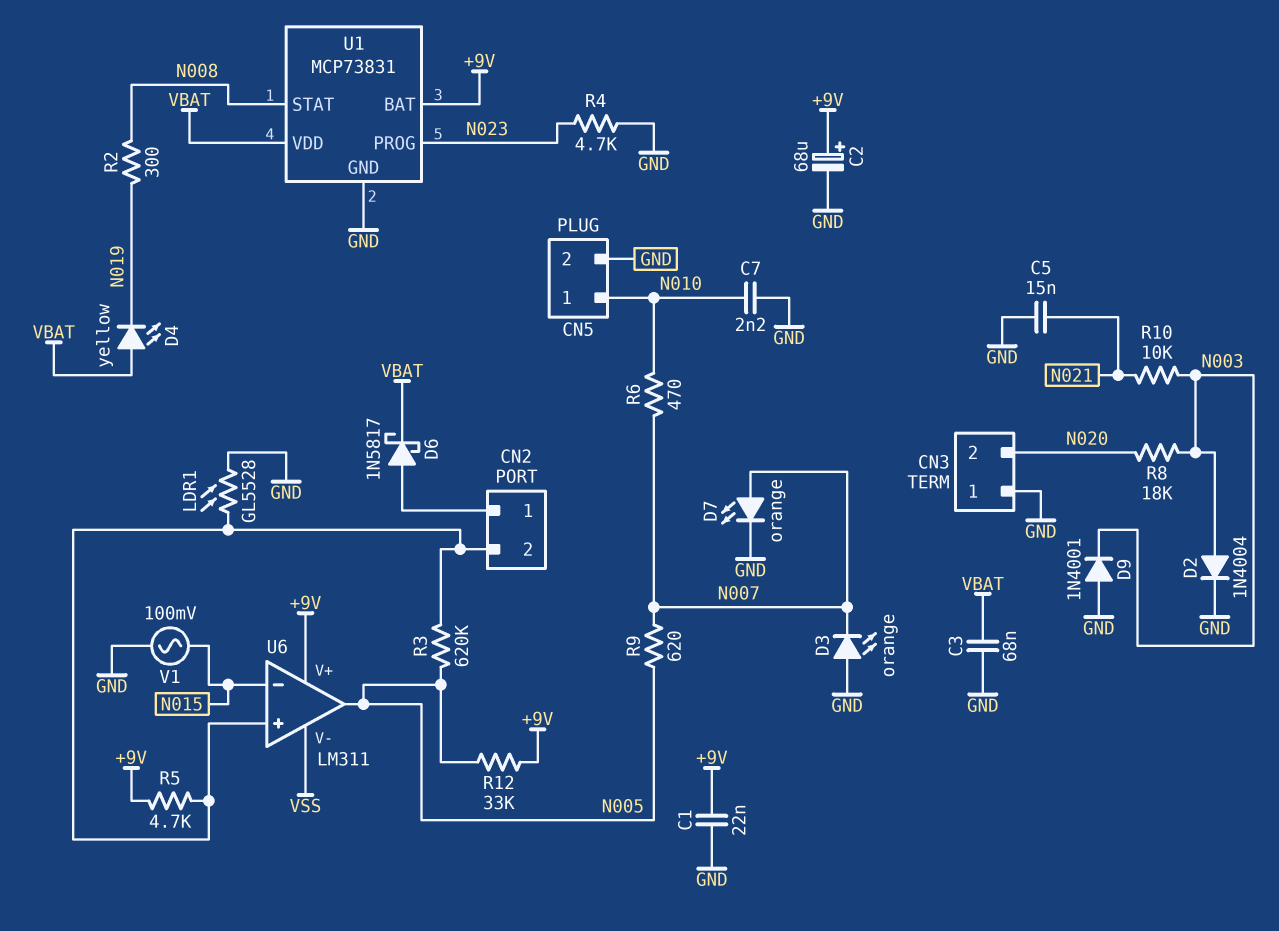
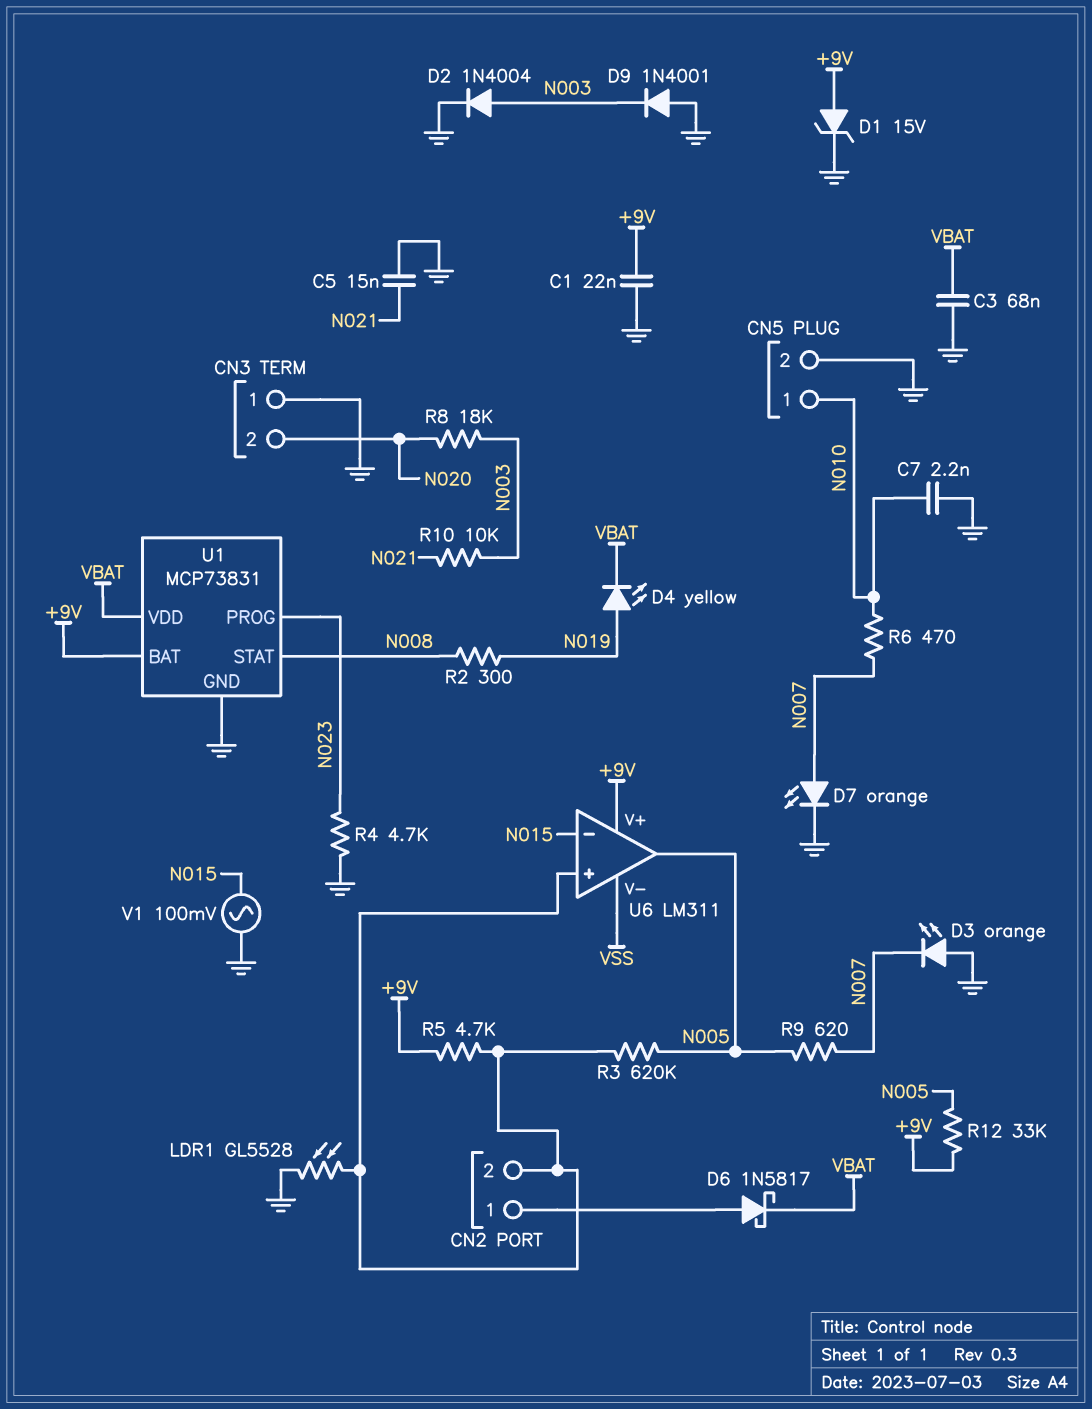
C2: 68uF (plus +9V, minus GND) -> none
D1: none -> zener 15V (A +9V, K GND)
D4: LED yellow (A VBAT, K N019) -> LED yellow (A N019, K VBAT)

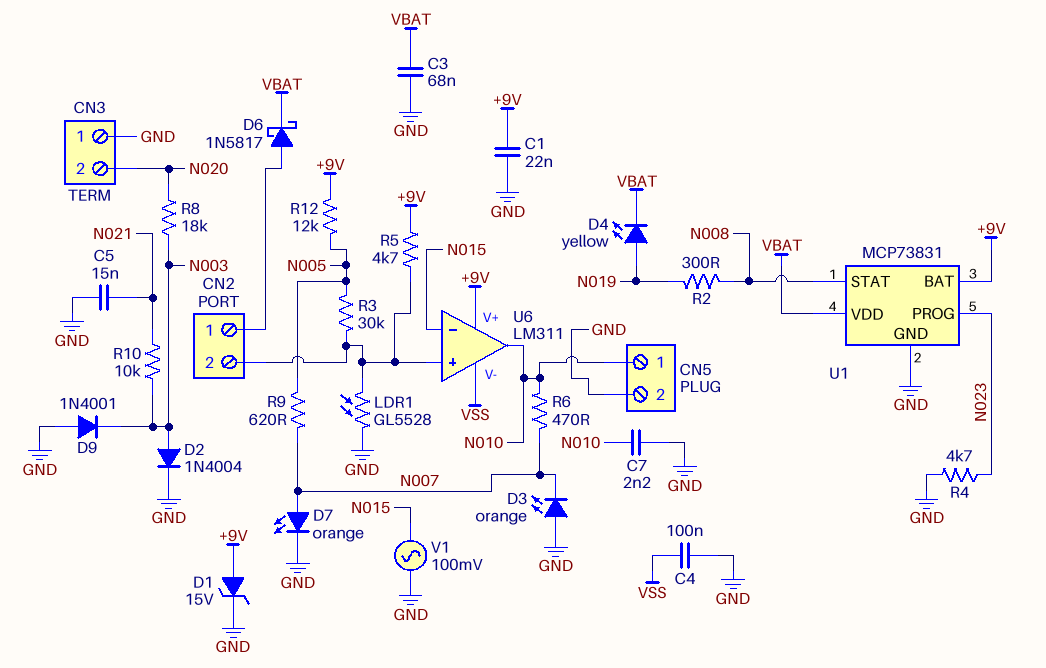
C4: none -> 100nF (GND, VSS)
R3: 620k (CN2/2, N005) -> 30k (CN2/2, N005)
R12: 33k (+9V, N005) -> 12k (+9V, N005)
U6 pin out: N005 -> N010

